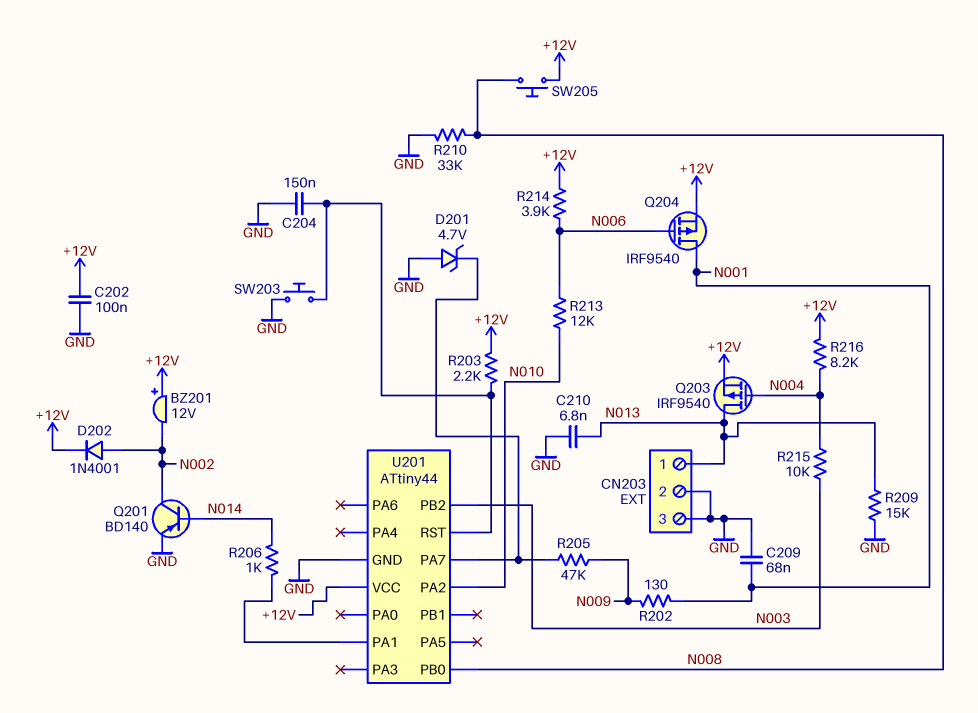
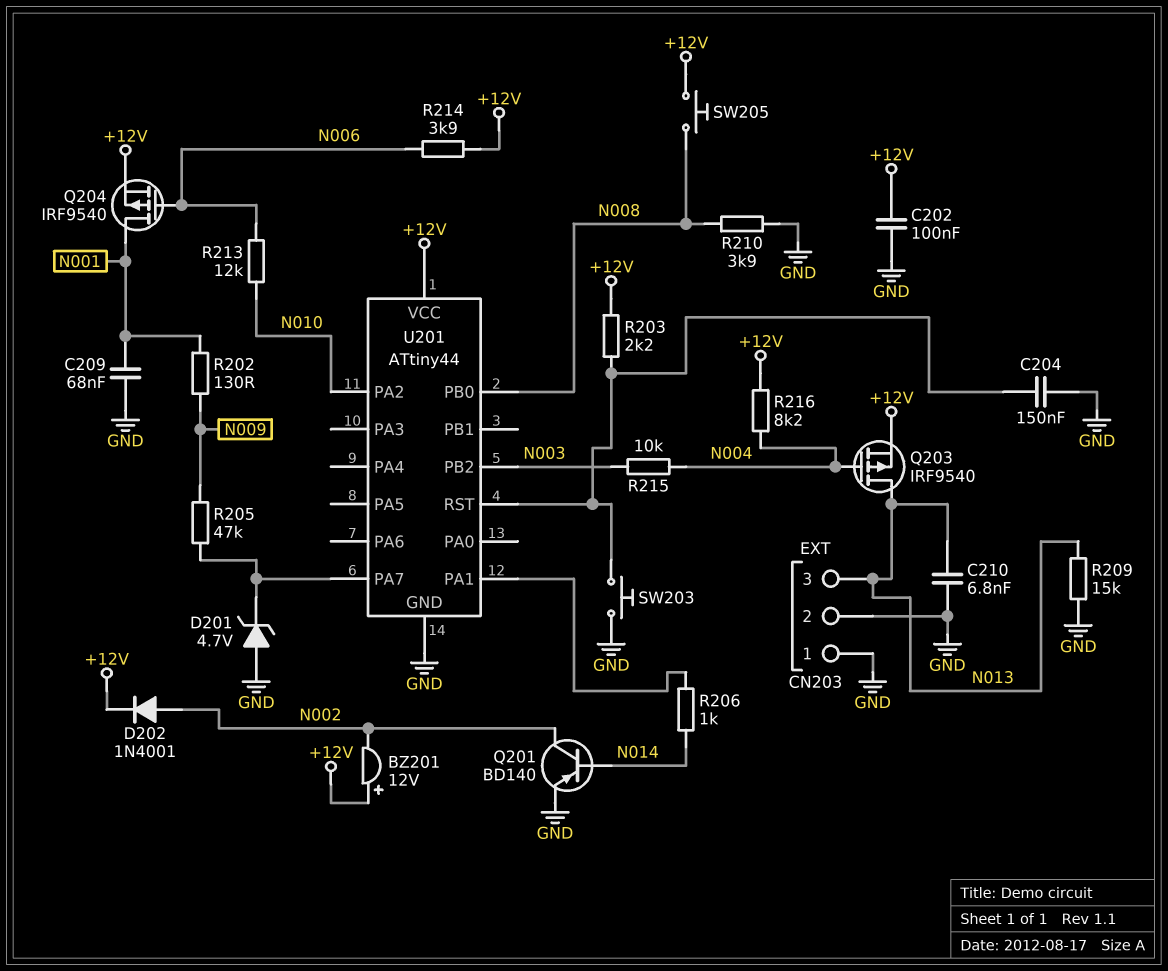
CN203 pin 1: N013 -> GND
CN203 pin 3: GND -> N013
R210: 33k (GND, N008) -> 3.9k (GND, N008)

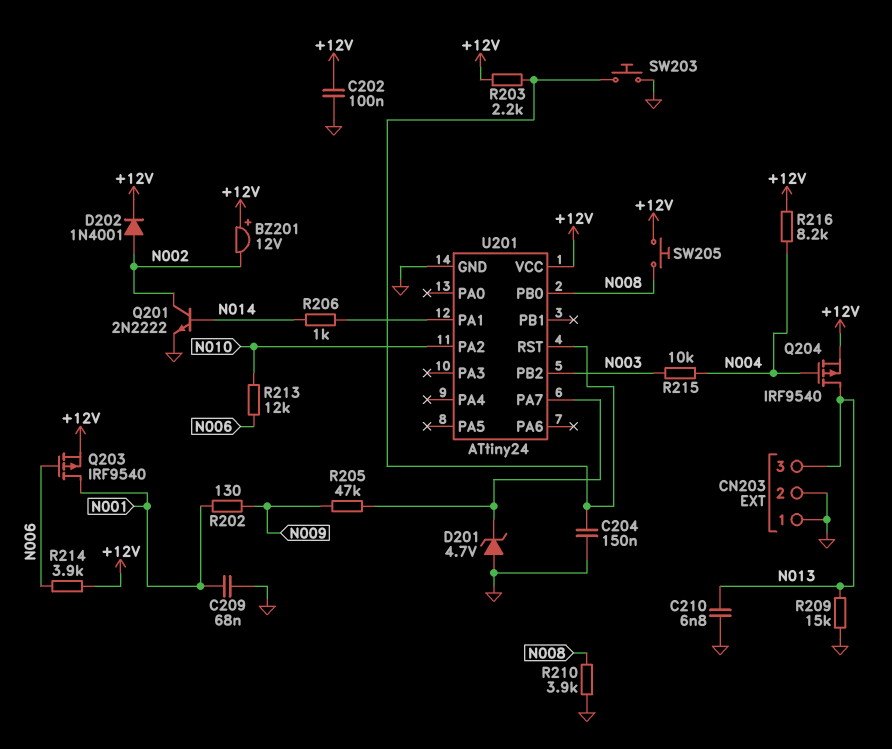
Q201: PNP BD140 (B N014, C N002, E GND) -> NPN 2N2222 (B N014, C N002, E GND)
Q203: PMOS IRF9540 (G N004, D N013, S +12V) -> PMOS IRF9540 (G N006, D N001, S +12V)
Q204: PMOS IRF9540 (G N006, D N001, S +12V) -> PMOS IRF9540 (G N004, D N013, S +12V)
U201: ATtiny44 -> ATtiny24

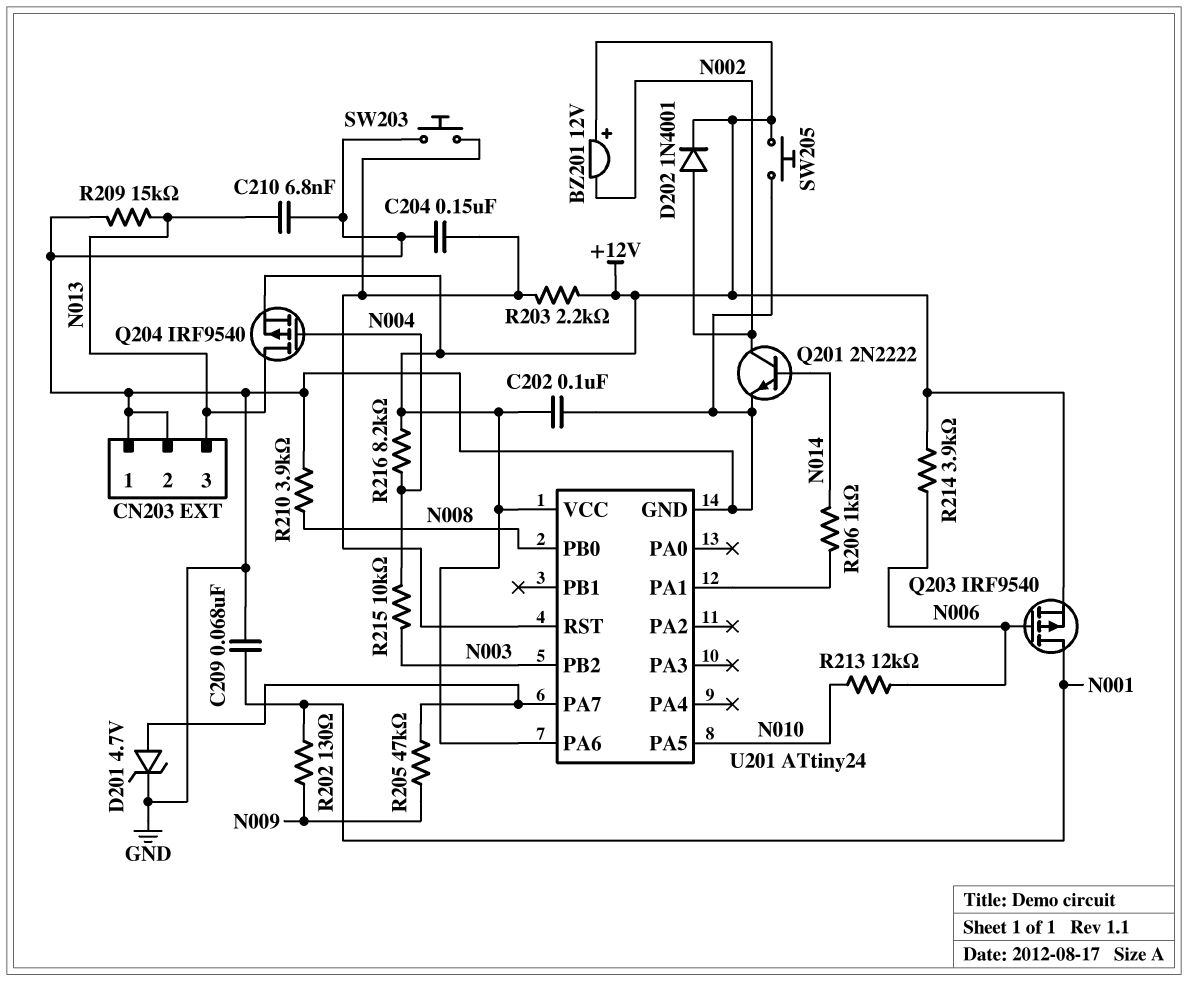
D201: zener 4.7V (A GND, K U201/PA7) -> zener 4.7V (A U201/PA7, K GND)
SW205: button (+12V, N008) -> button (+12V, GND)
U201 pin PA2: N010 -> none
U201 pin PA5: none -> N010
U201 pin PA6: none -> +12V

